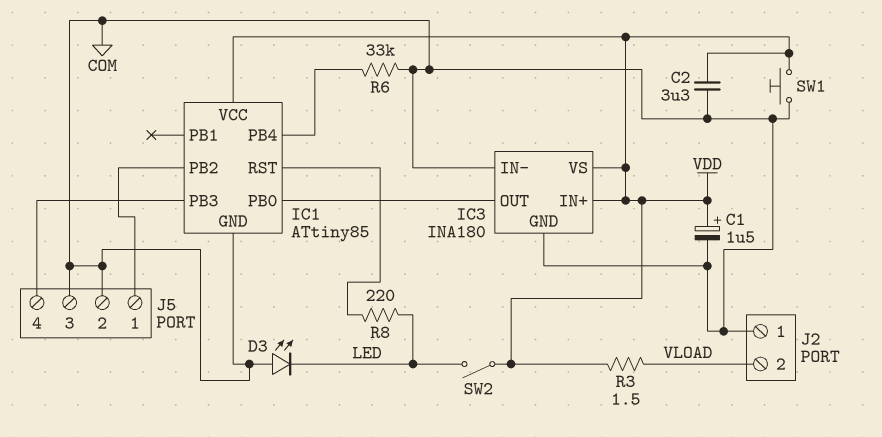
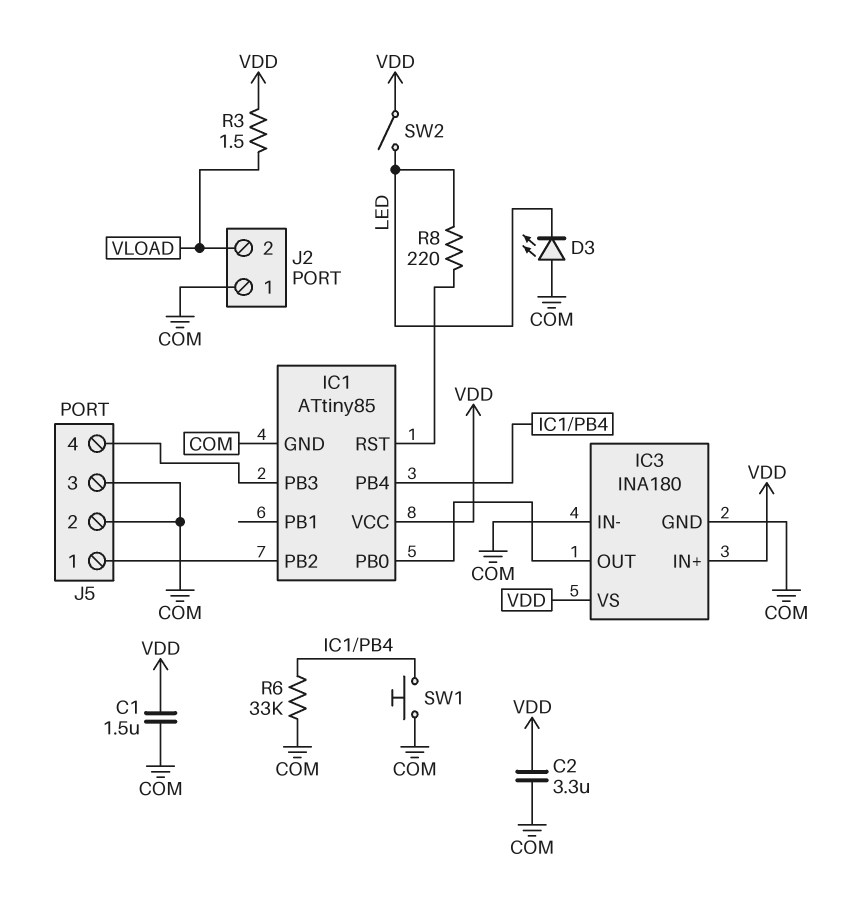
C1: 1.5uF (plus VDD, minus COM) -> 1.5uF (COM, VDD)
SW1: button (COM, VDD) -> button (COM, IC1/PB4)

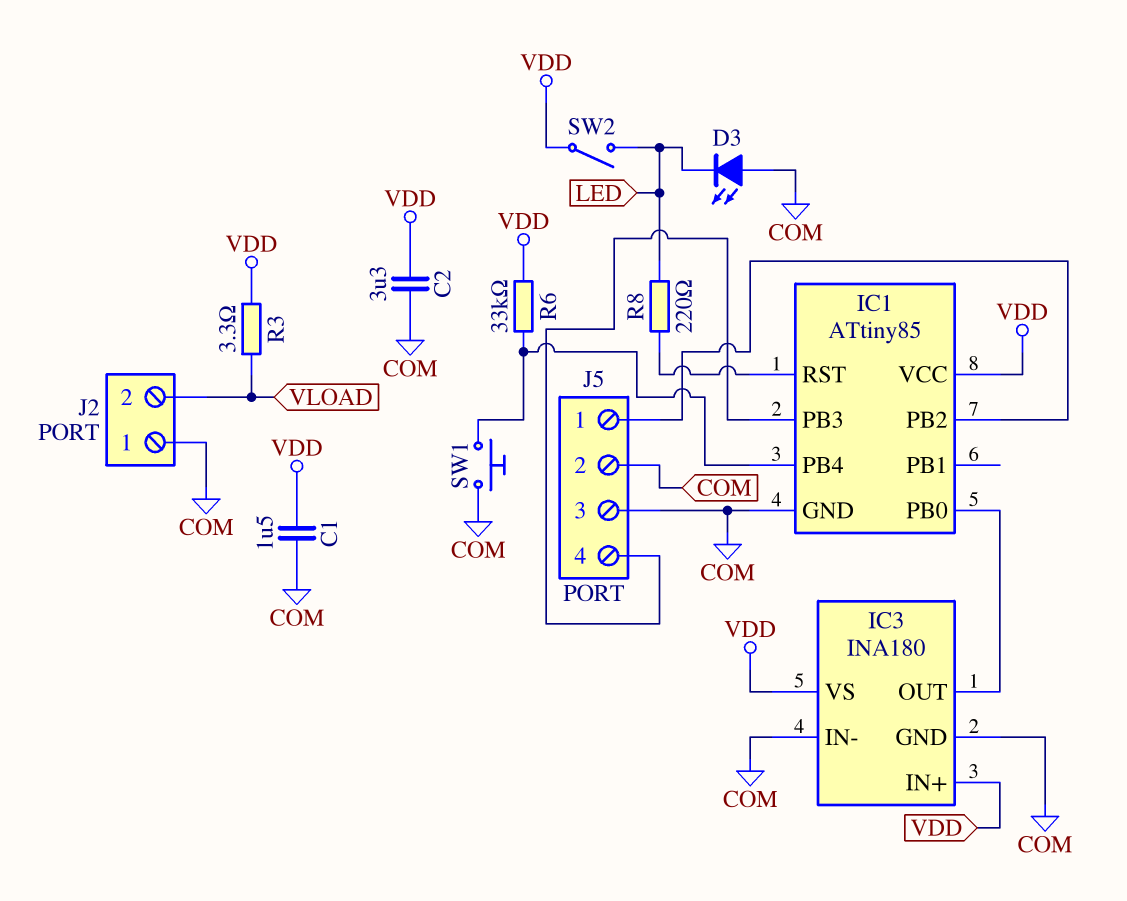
R3: 1.5 (VDD, VLOAD) -> 3.3 (VDD, VLOAD)
R6: 33k (COM, IC1/PB4) -> 33k (IC1/PB4, VDD)

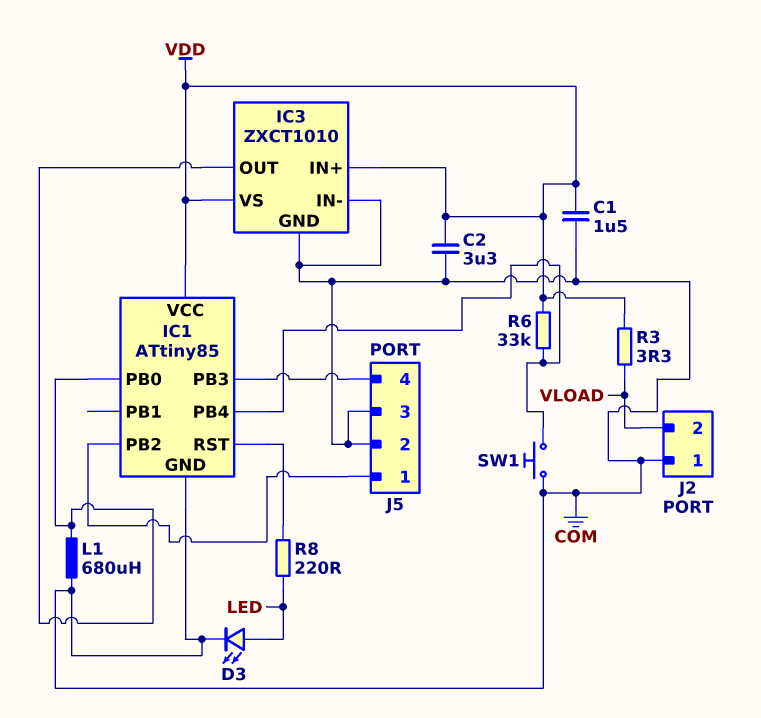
D3: LED (A COM, K LED) -> LED (A LED, K COM)
IC3: INA180 -> ZXCT1010
L1: none -> 680uH (COM, IC1/PB0)
SW2: switch (LED, VDD) -> none

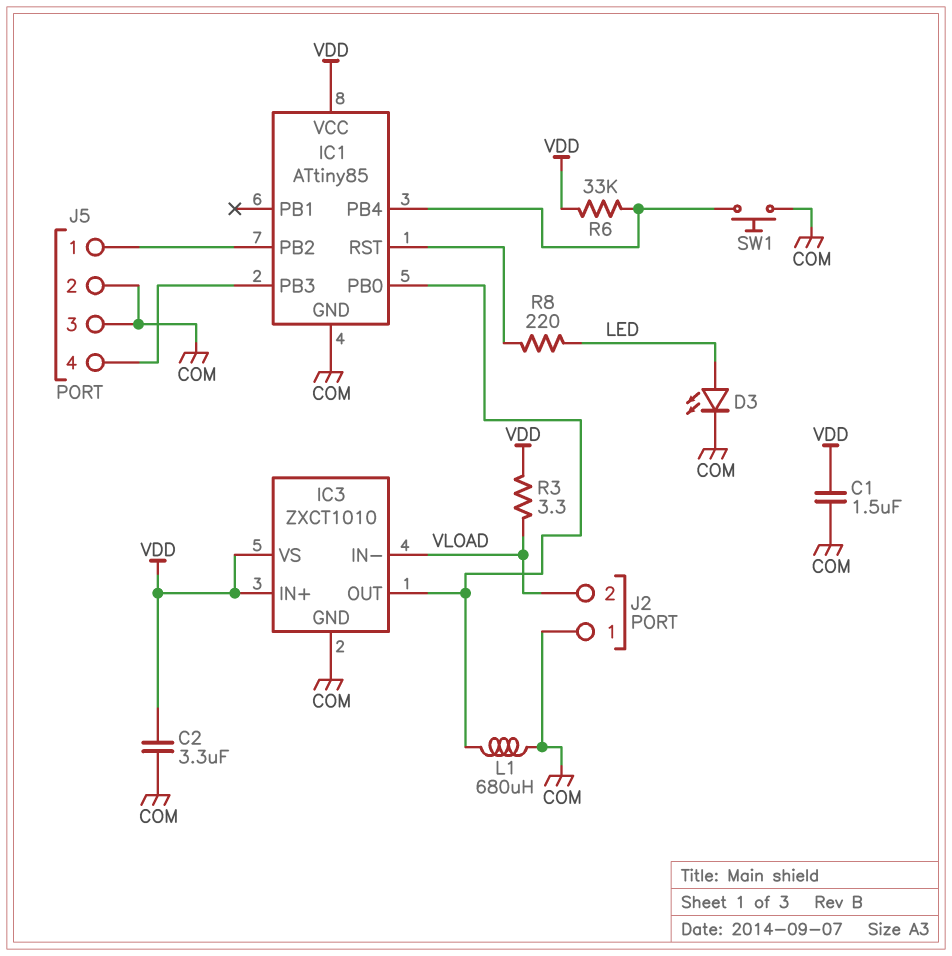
IC3 pin IN-: COM -> VLOAD

